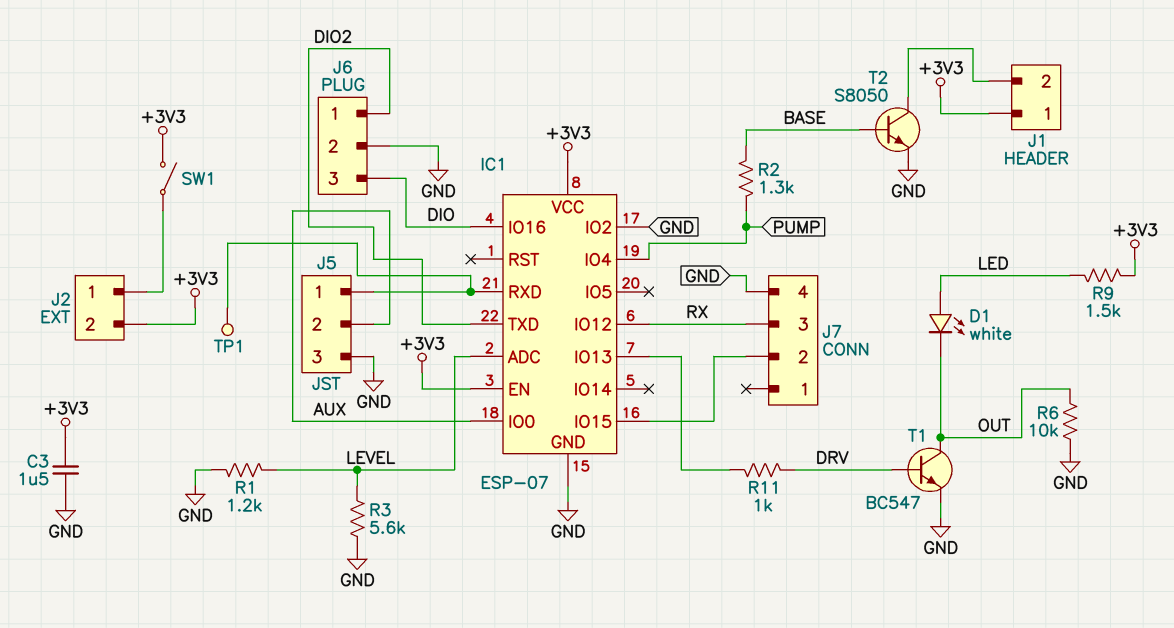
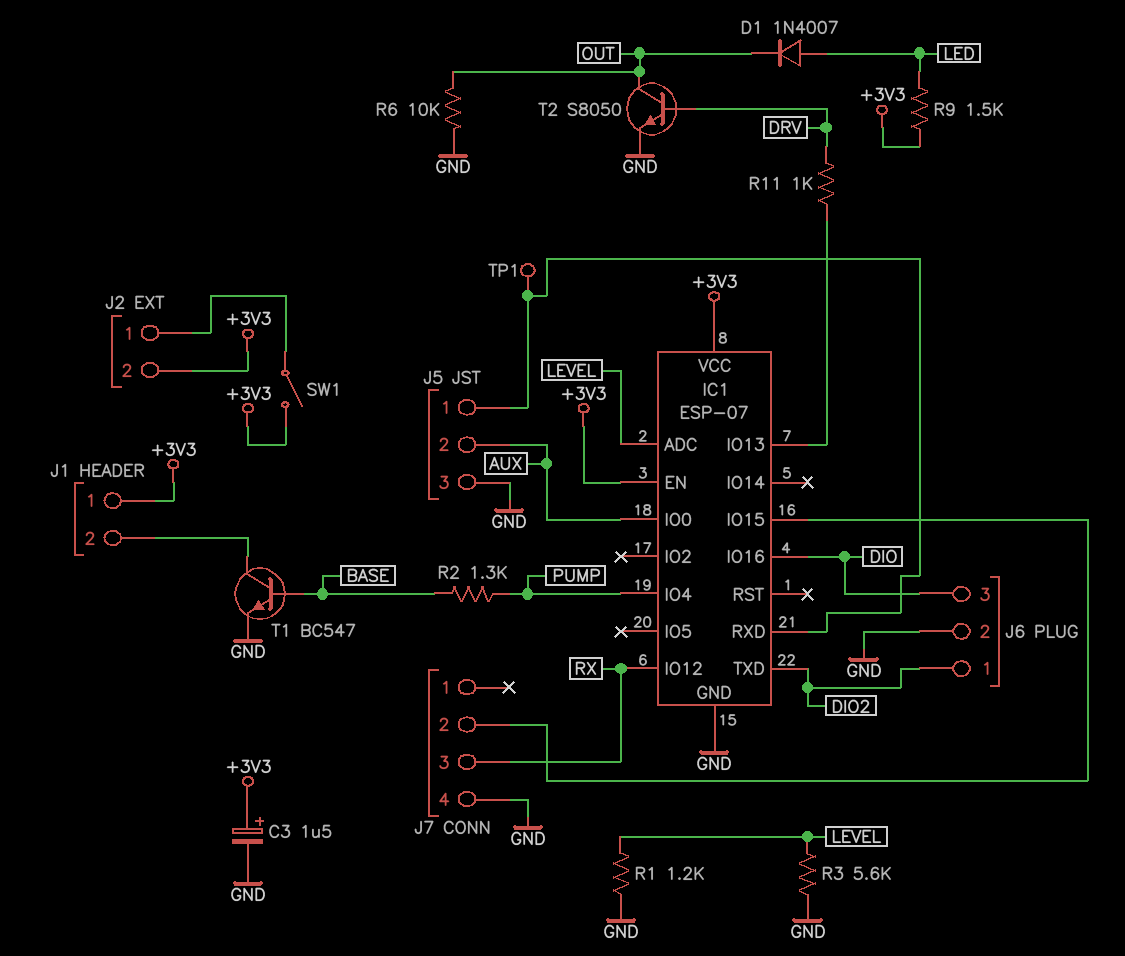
C3: 1.5uF (+3V3, GND) -> 1.5uF (plus +3V3, minus GND)
D1: LED white (A LED, K OUT) -> diode 1N4007 (A LED, K OUT)
IC1 pin IO2: GND -> none
T1: NPN BC547 (B DRV, C OUT, E GND) -> NPN BC547 (B BASE, C J1/2, E GND)
T2: NPN S8050 (B BASE, C J1/2, E GND) -> NPN S8050 (B DRV, C OUT, E GND)

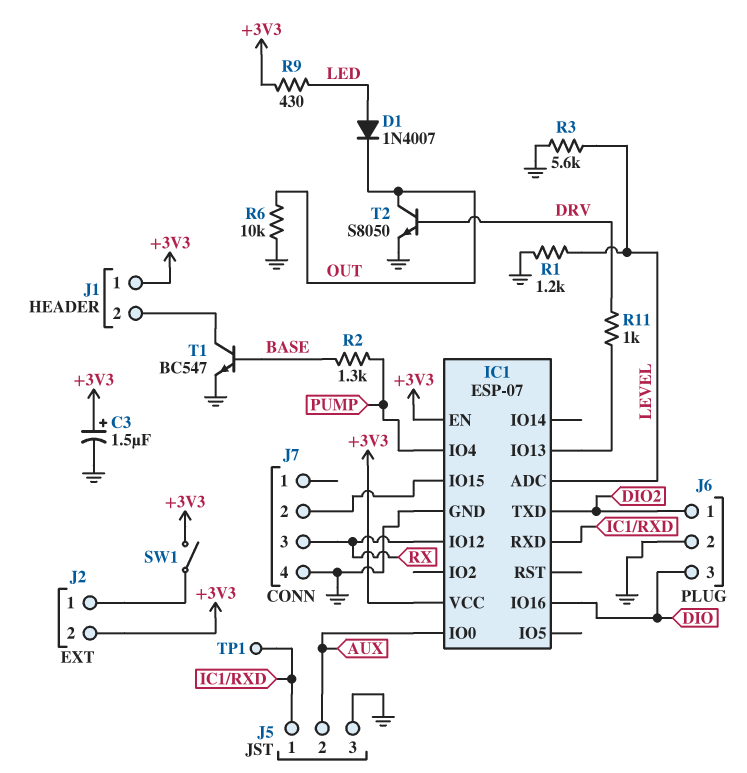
R9: 1.5k (+3V3, LED) -> 430 (+3V3, LED)

